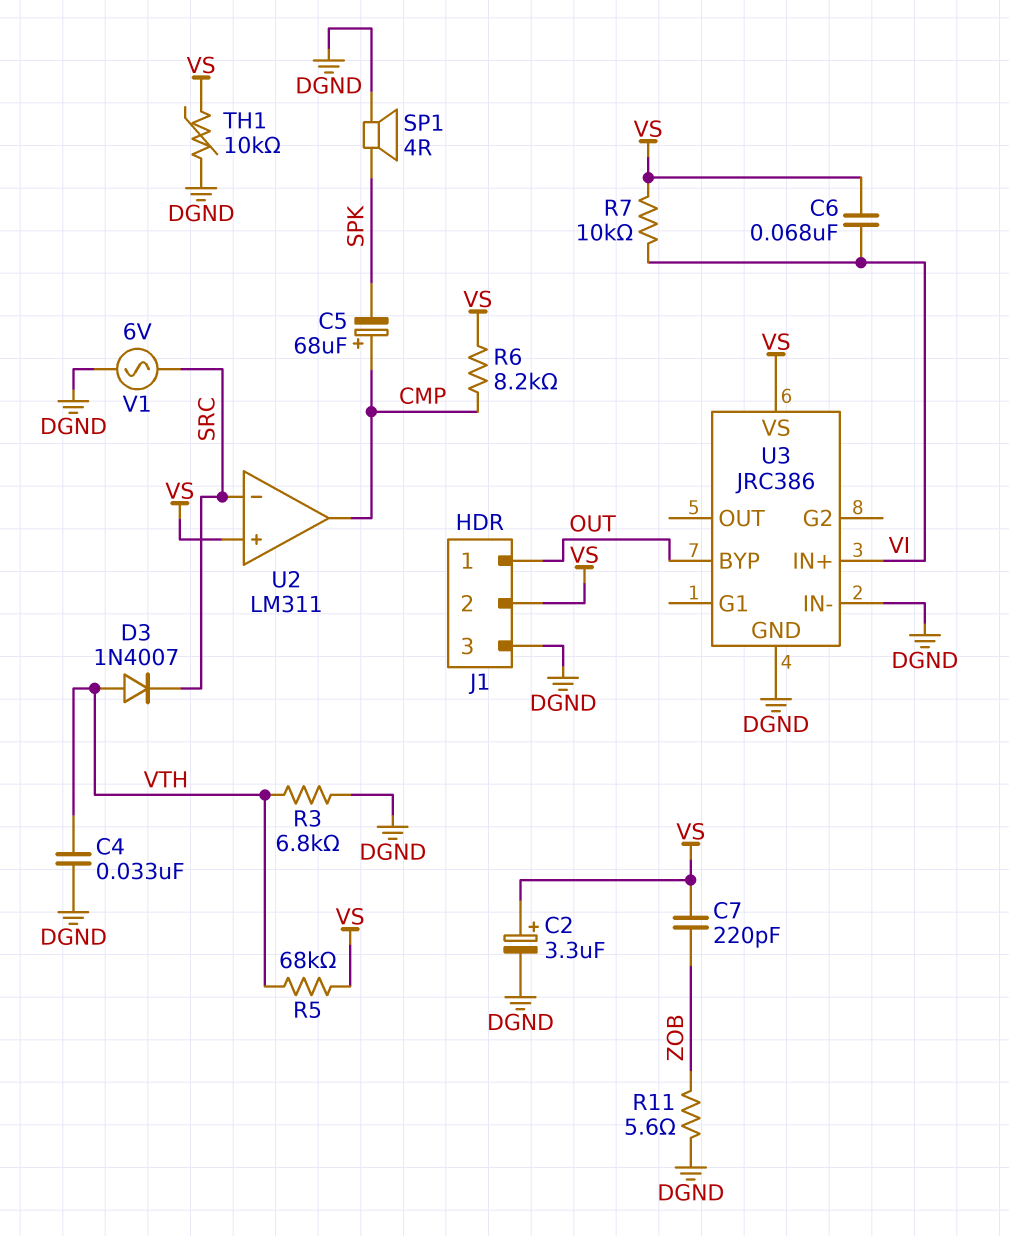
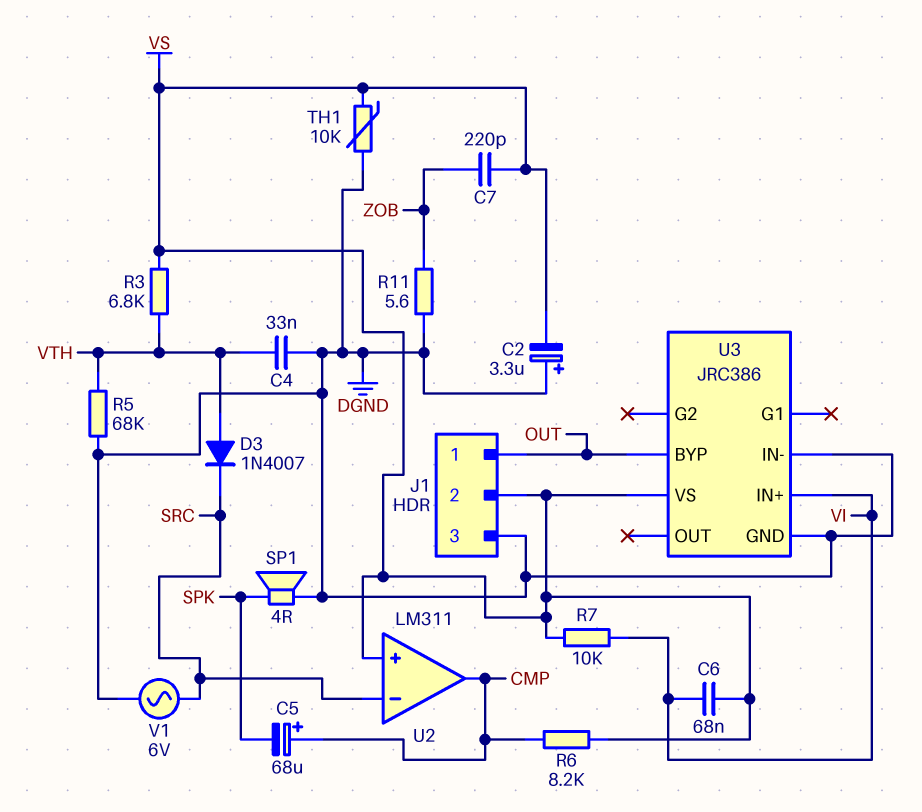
C2: 3.3uF (plus VS, minus DGND) -> 3.3uF (plus DGND, minus VS)
R3: 6.8k (DGND, VTH) -> 6.8k (VS, VTH)
R5: 68k (VS, VTH) -> 68k (DGND, VTH)

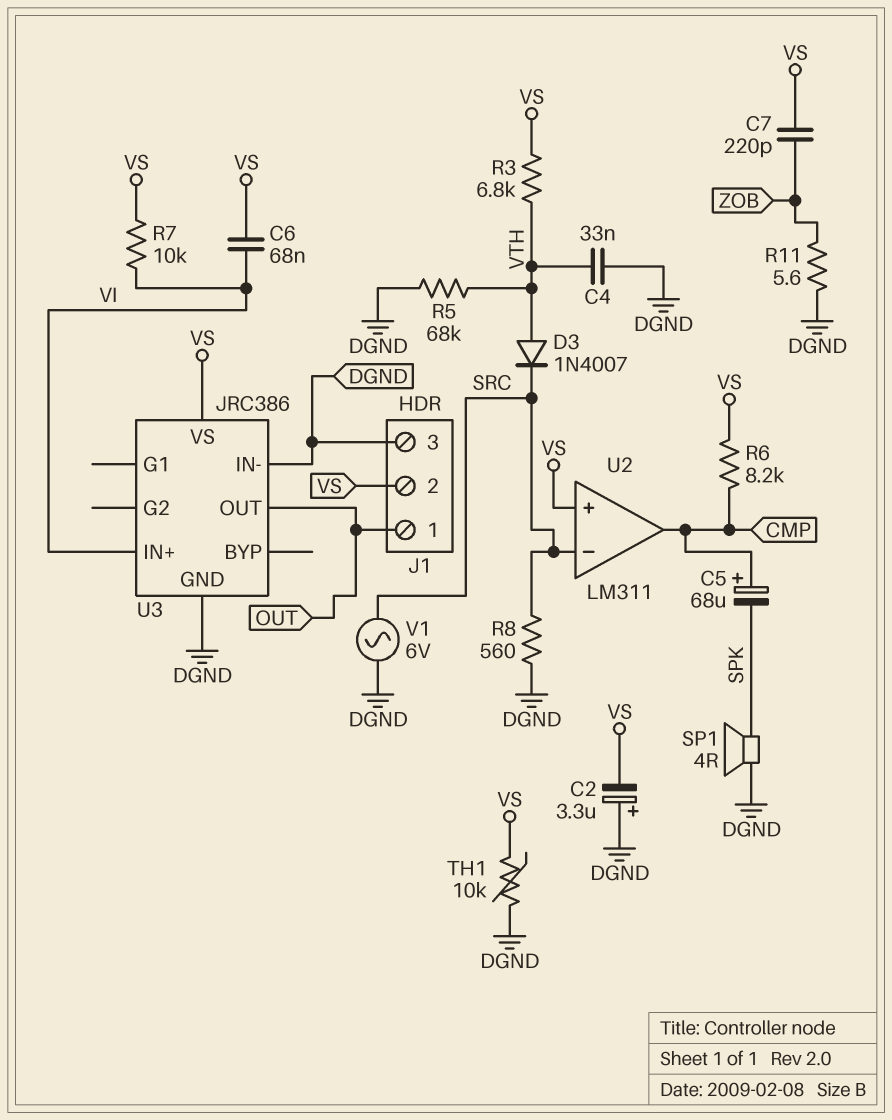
R8: none -> 560 (DGND, SRC)
U3 pin BYP: OUT -> none
U3 pin OUT: none -> OUT

